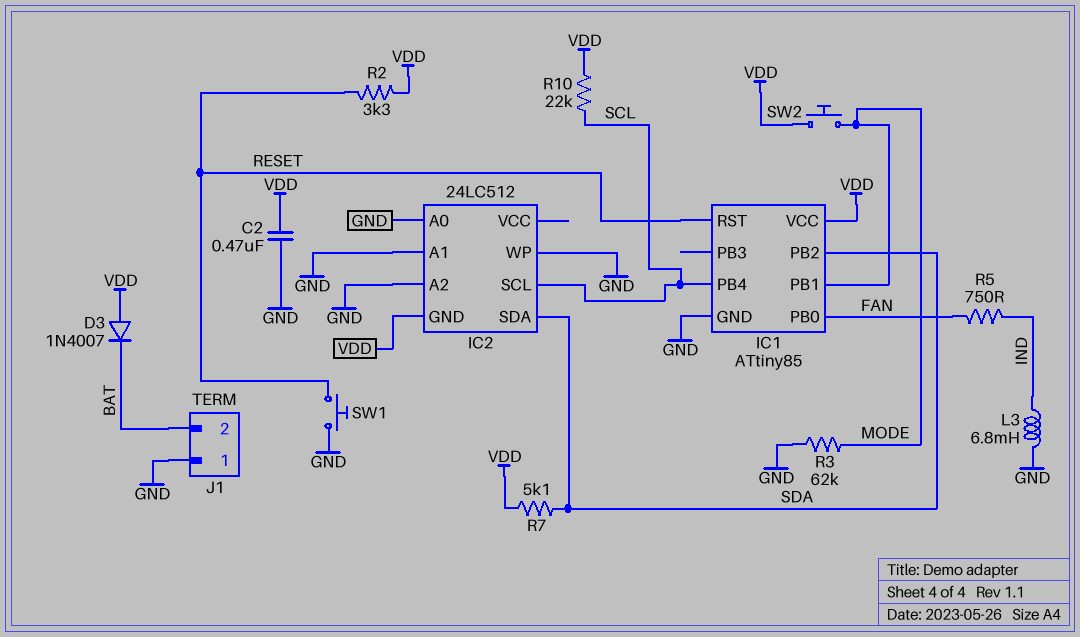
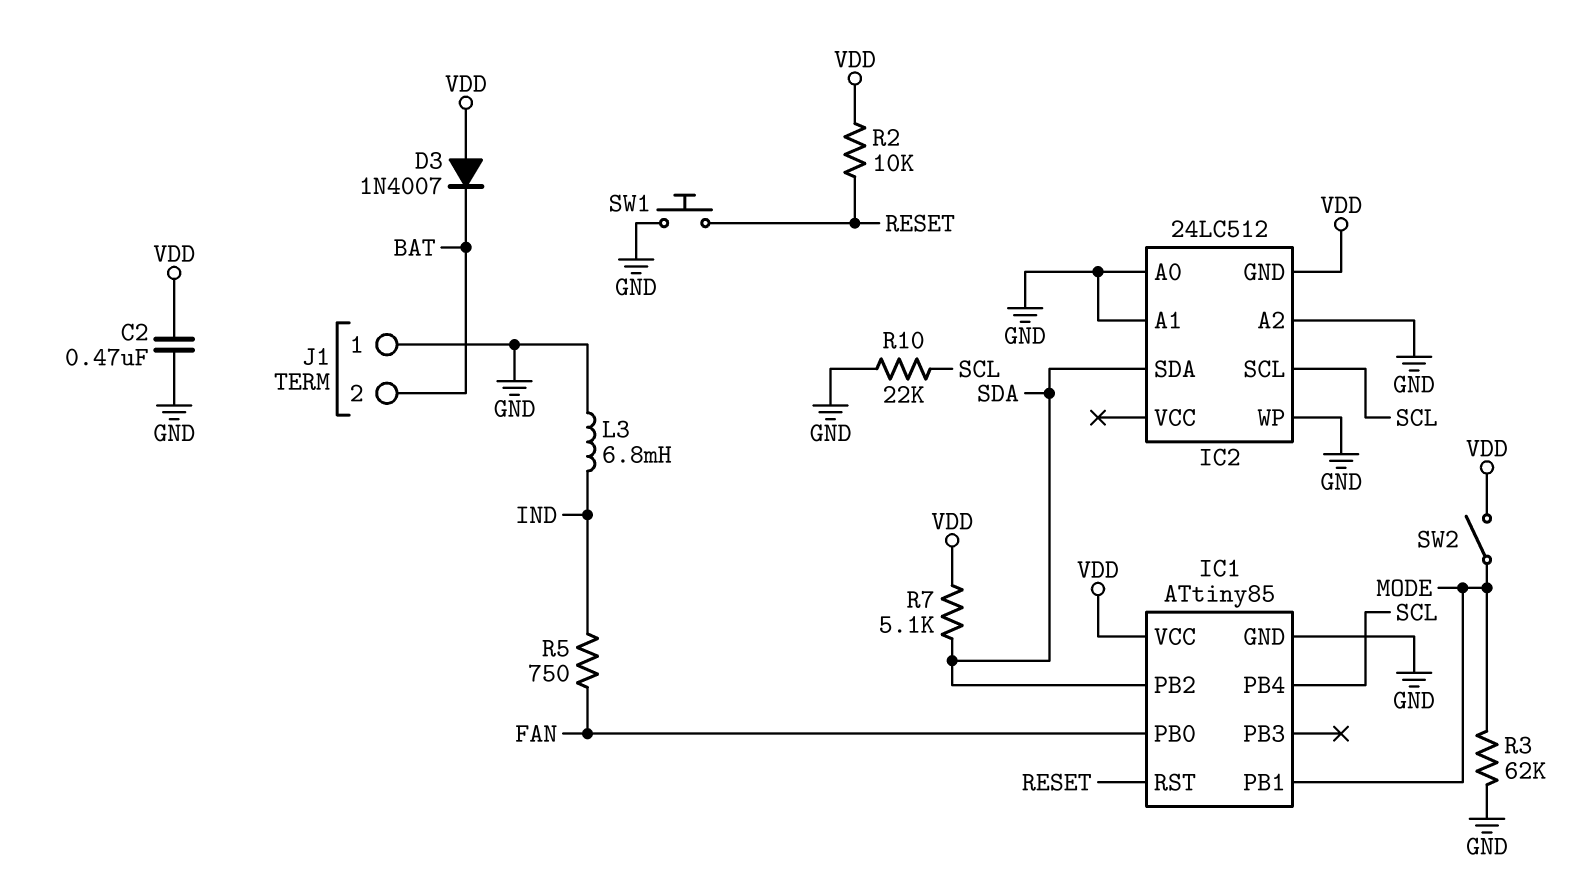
R2: 3.3k (RESET, VDD) -> 10k (RESET, VDD)
R10: 22k (SCL, VDD) -> 22k (GND, SCL)
SW2: button (MODE, VDD) -> switch (MODE, VDD)

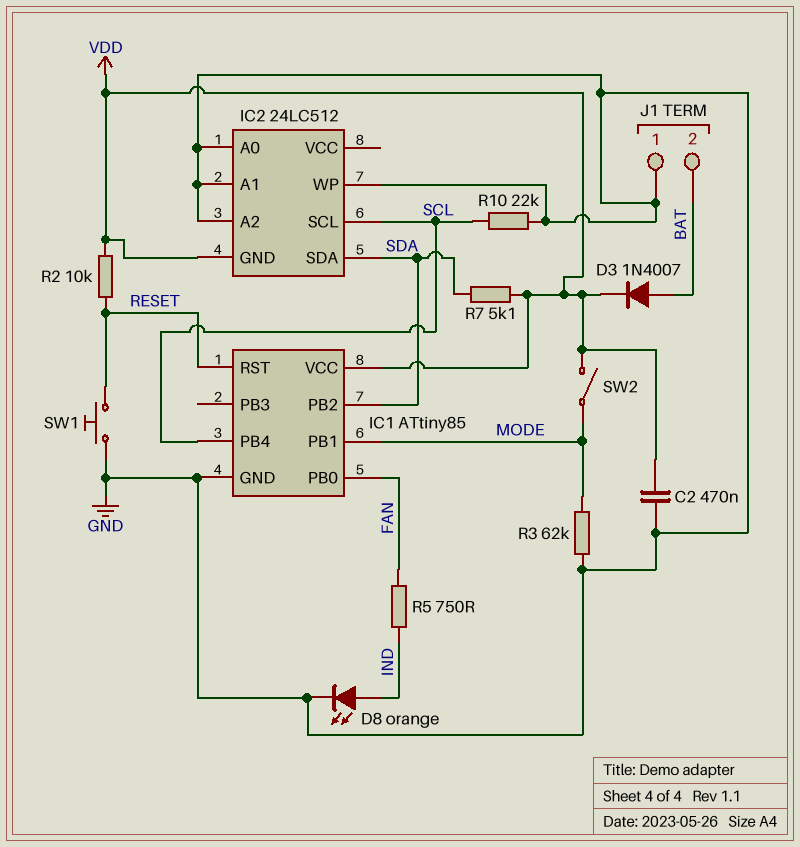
D3: diode 1N4007 (A VDD, K BAT) -> diode 1N4007 (A BAT, K VDD)
D8: none -> LED orange (A IND, K GND)
L3: 6.8mH (GND, IND) -> none

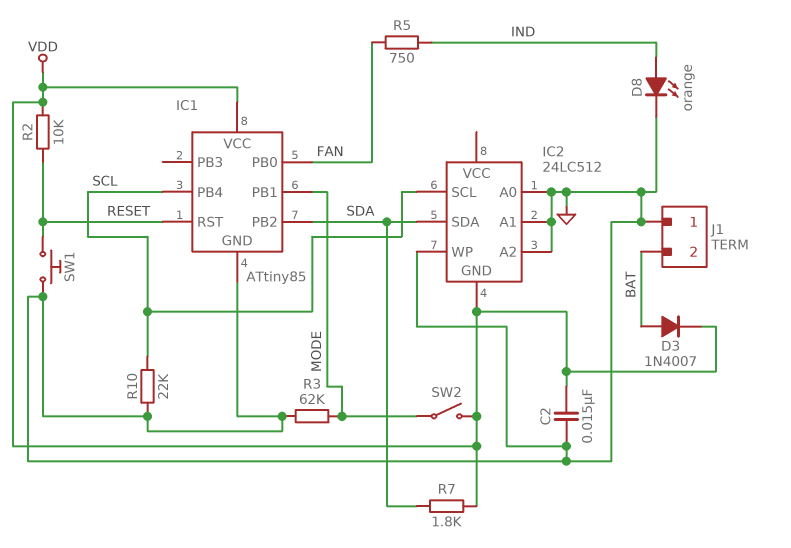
C2: 470nF (GND, VDD) -> 15nF (GND, VDD)
R7: 5.1k (SDA, VDD) -> 1.8k (SDA, VDD)

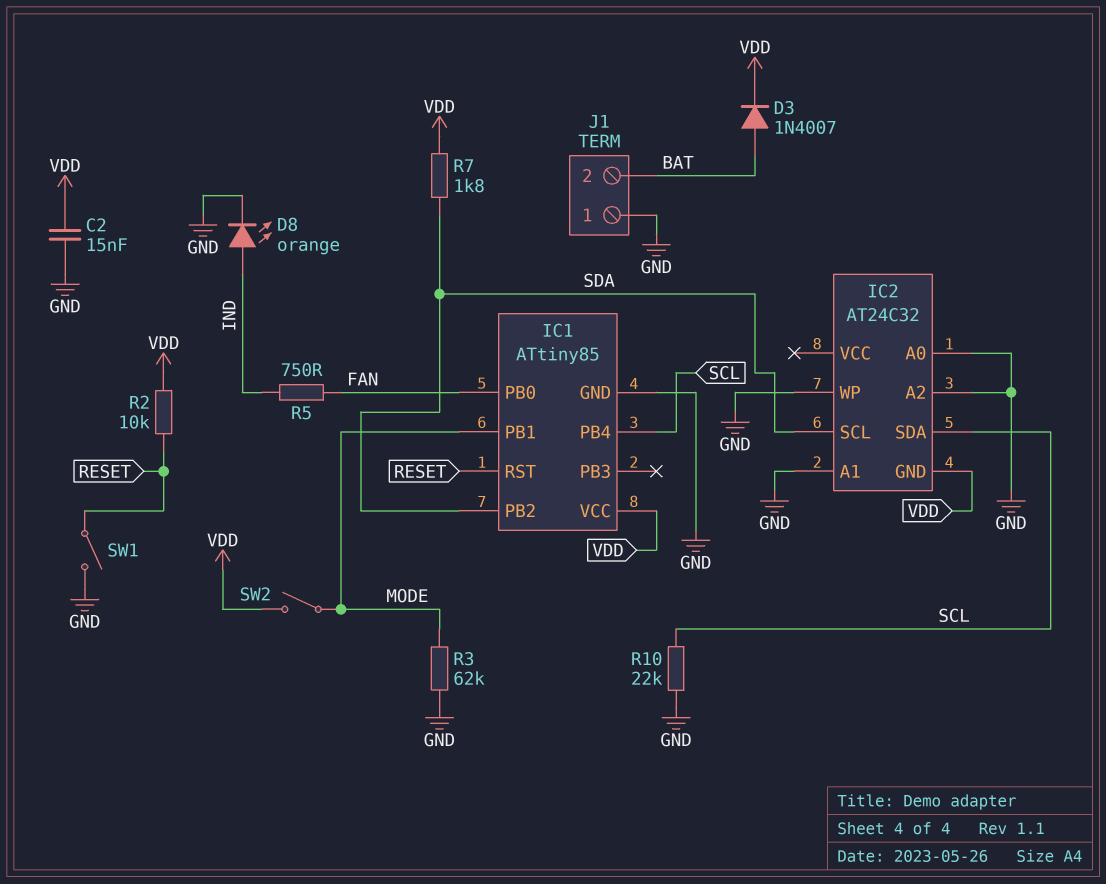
IC2: 24LC512 -> AT24C32
IC2 pin SCL: SCL -> SDA
IC2 pin SDA: SDA -> SCL
SW1: button (GND, RESET) -> switch (GND, RESET)

